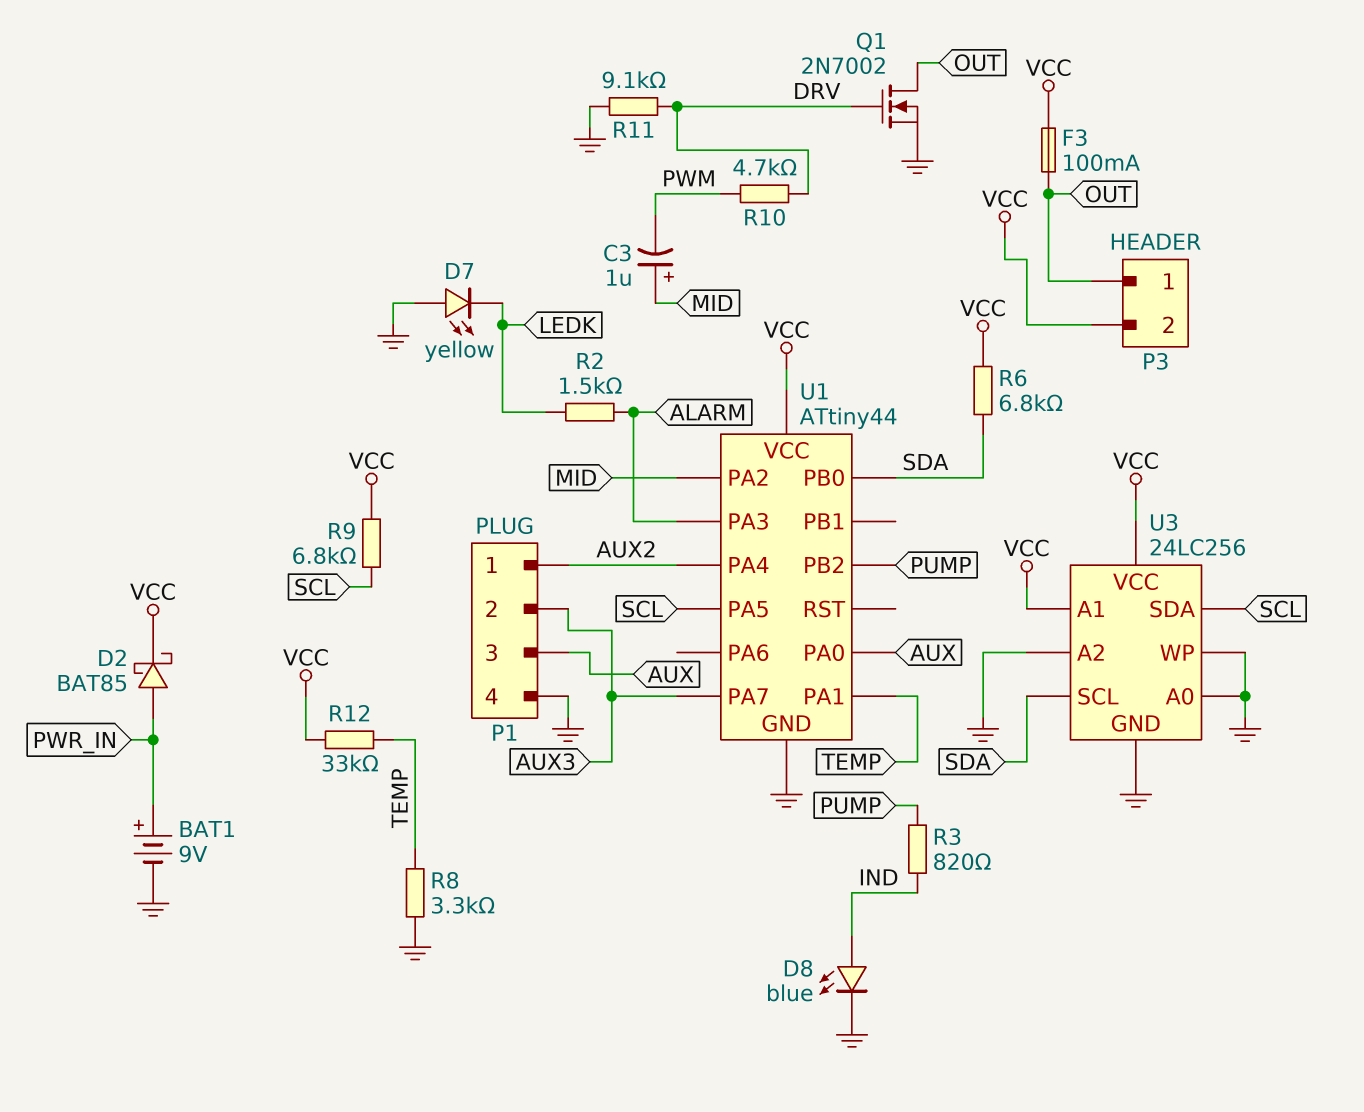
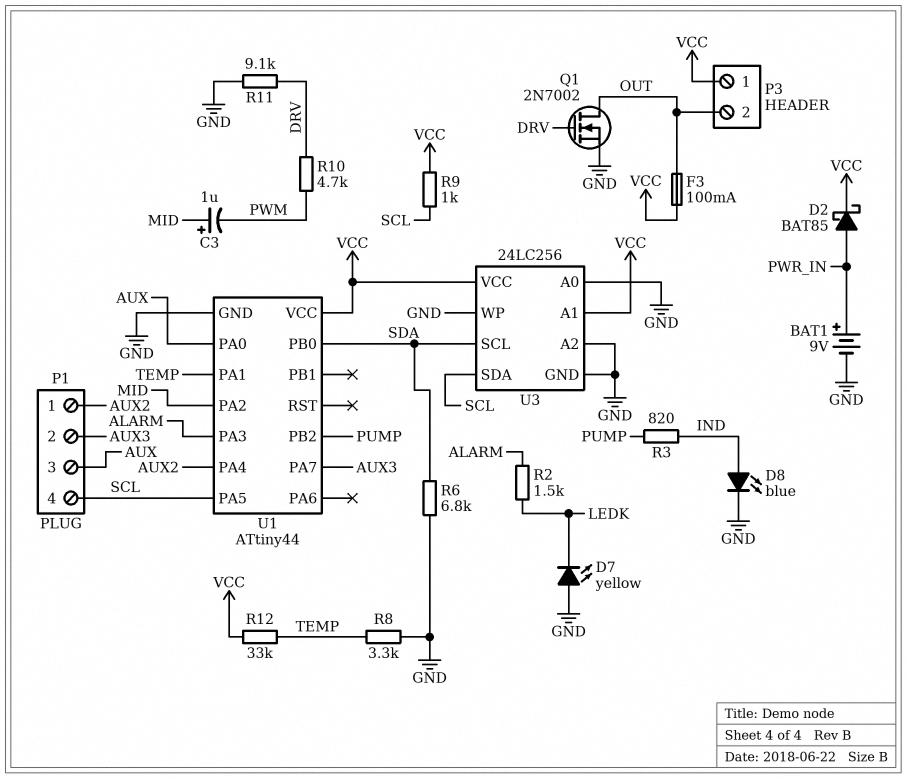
P1 pin 4: GND -> SCL
P3 pin 1: OUT -> VCC
P3 pin 2: VCC -> OUT
R6: 6.8k (SDA, VCC) -> 6.8k (GND, SDA)
R9: 6.8k (SCL, VCC) -> 1k (SCL, VCC)

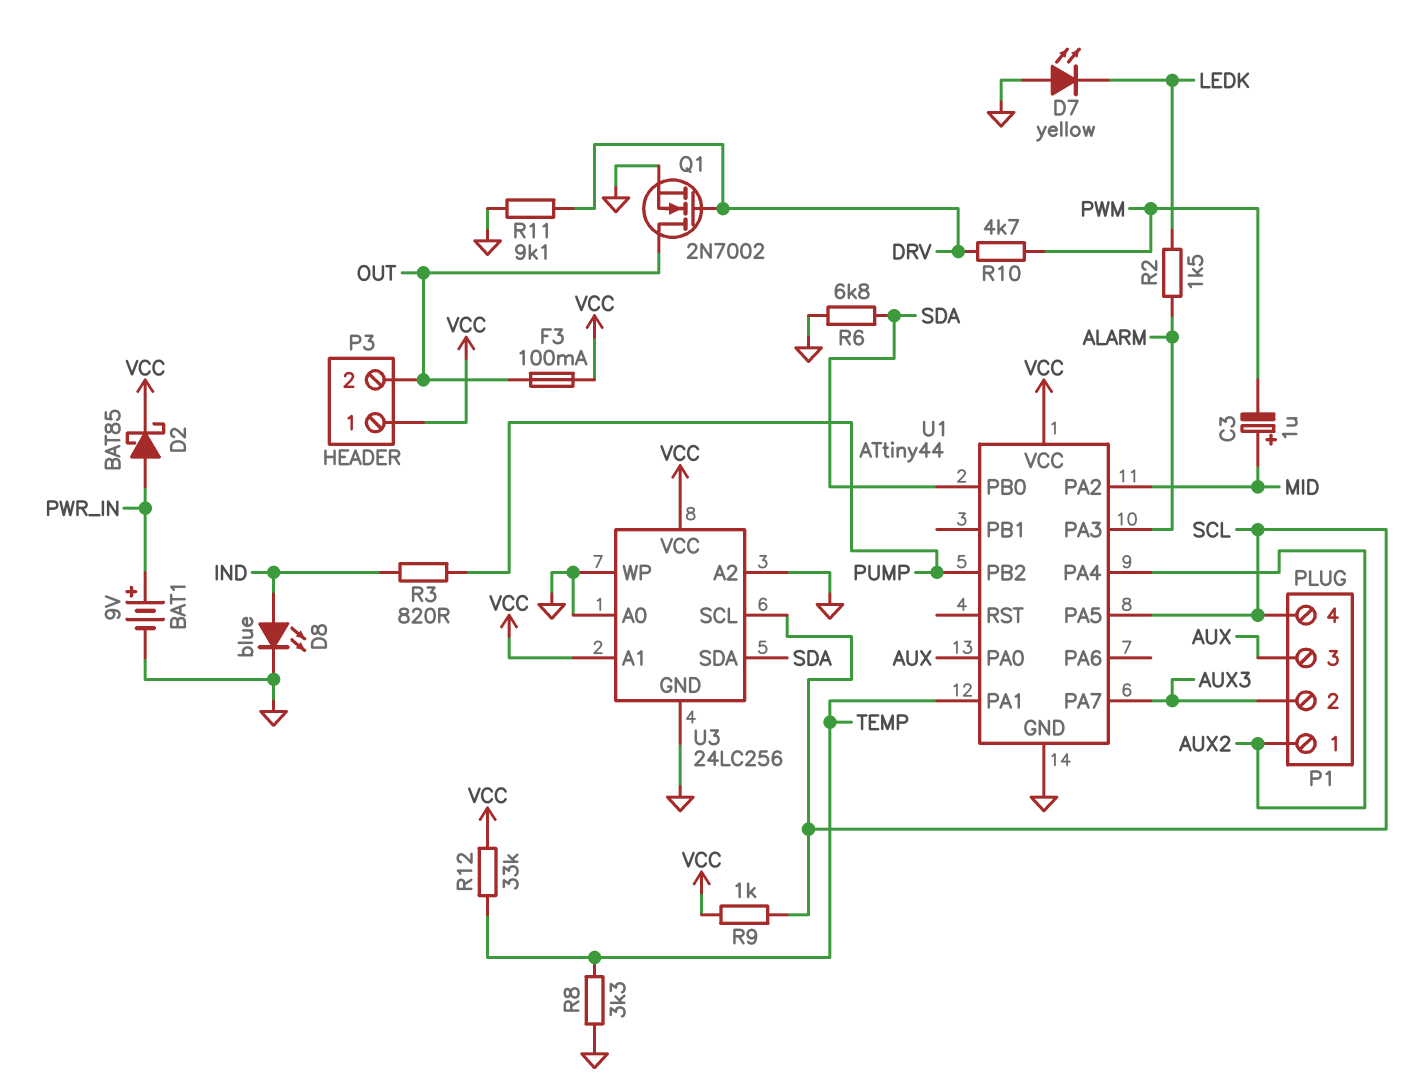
U3 pin SCL: SDA -> SCL
U3 pin SDA: SCL -> SDA

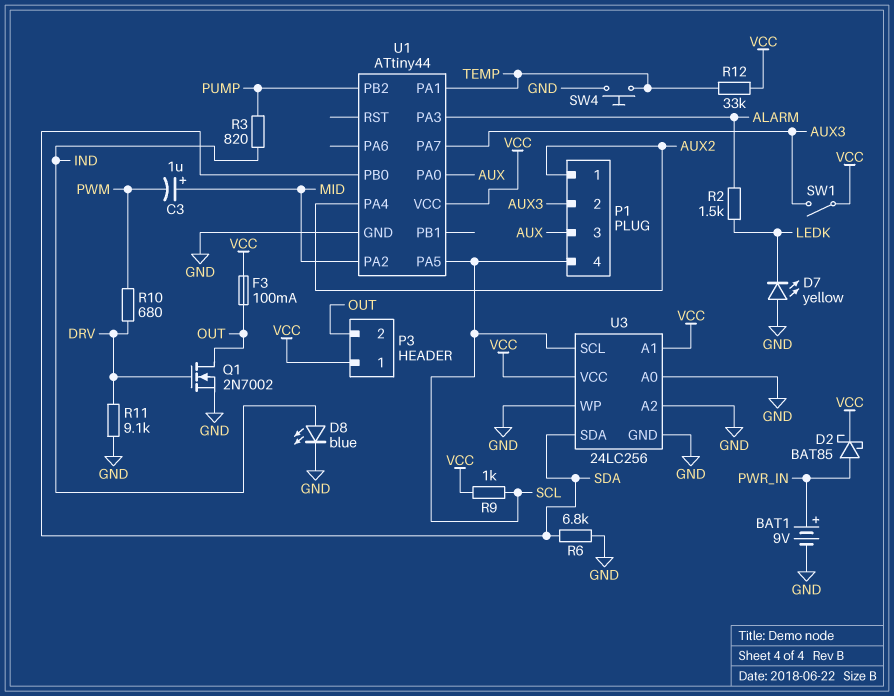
R8: 3.3k (GND, TEMP) -> none
R10: 4.7k (DRV, PWM) -> 680 (DRV, PWM)
SW1: none -> switch (AUX3, VCC)
SW4: none -> button (GND, TEMP)

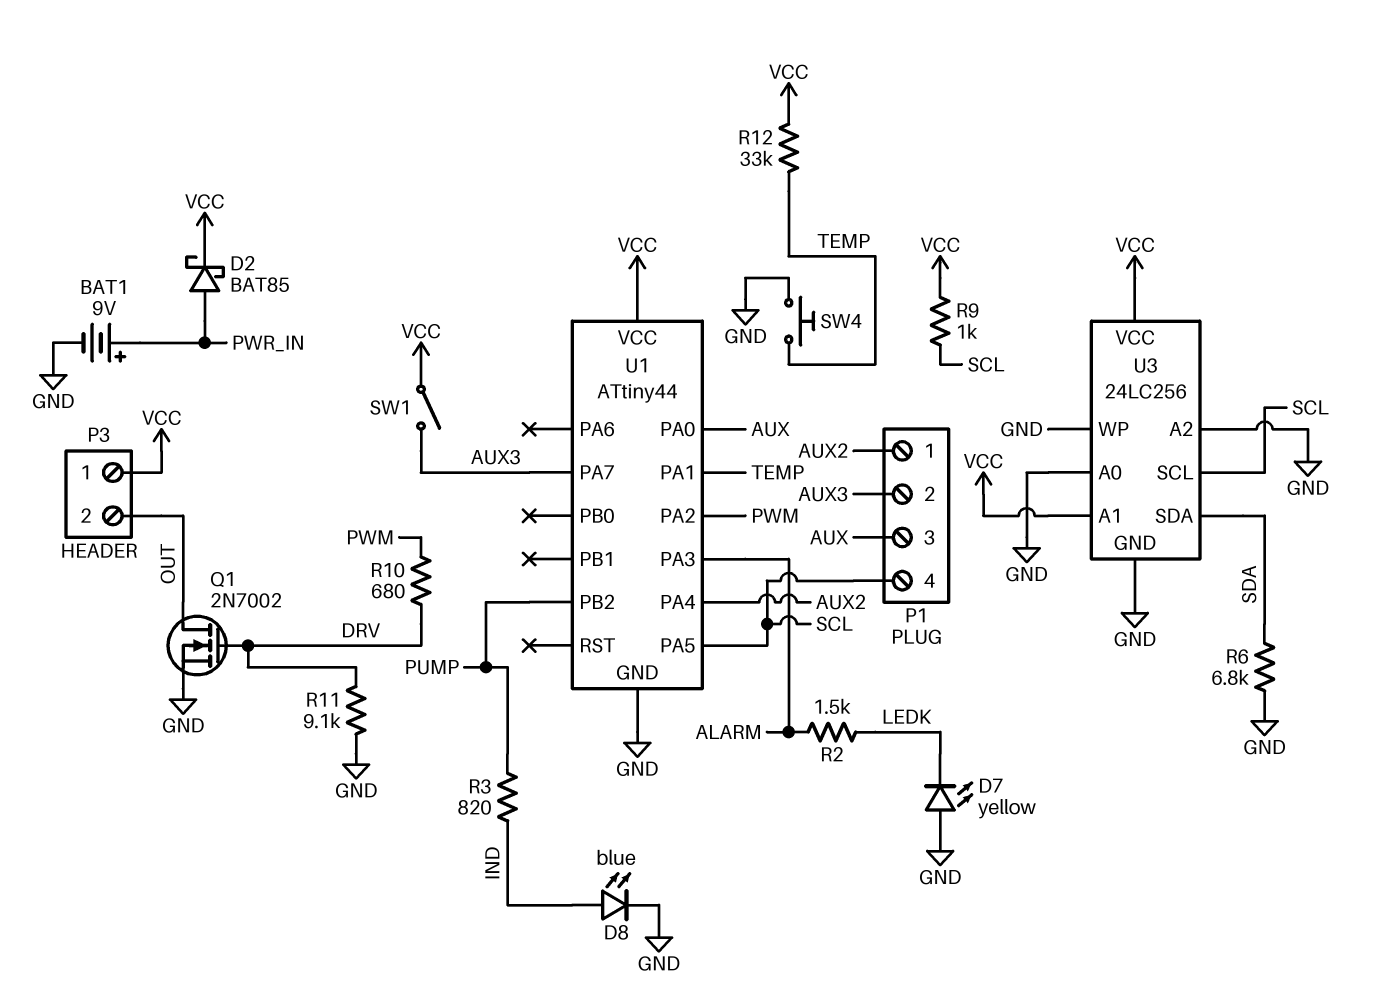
C3: 1uF (plus MID, minus PWM) -> none
F3: 100mA (OUT, VCC) -> none
U1 pin PA2: MID -> PWM
U1 pin PB0: SDA -> none

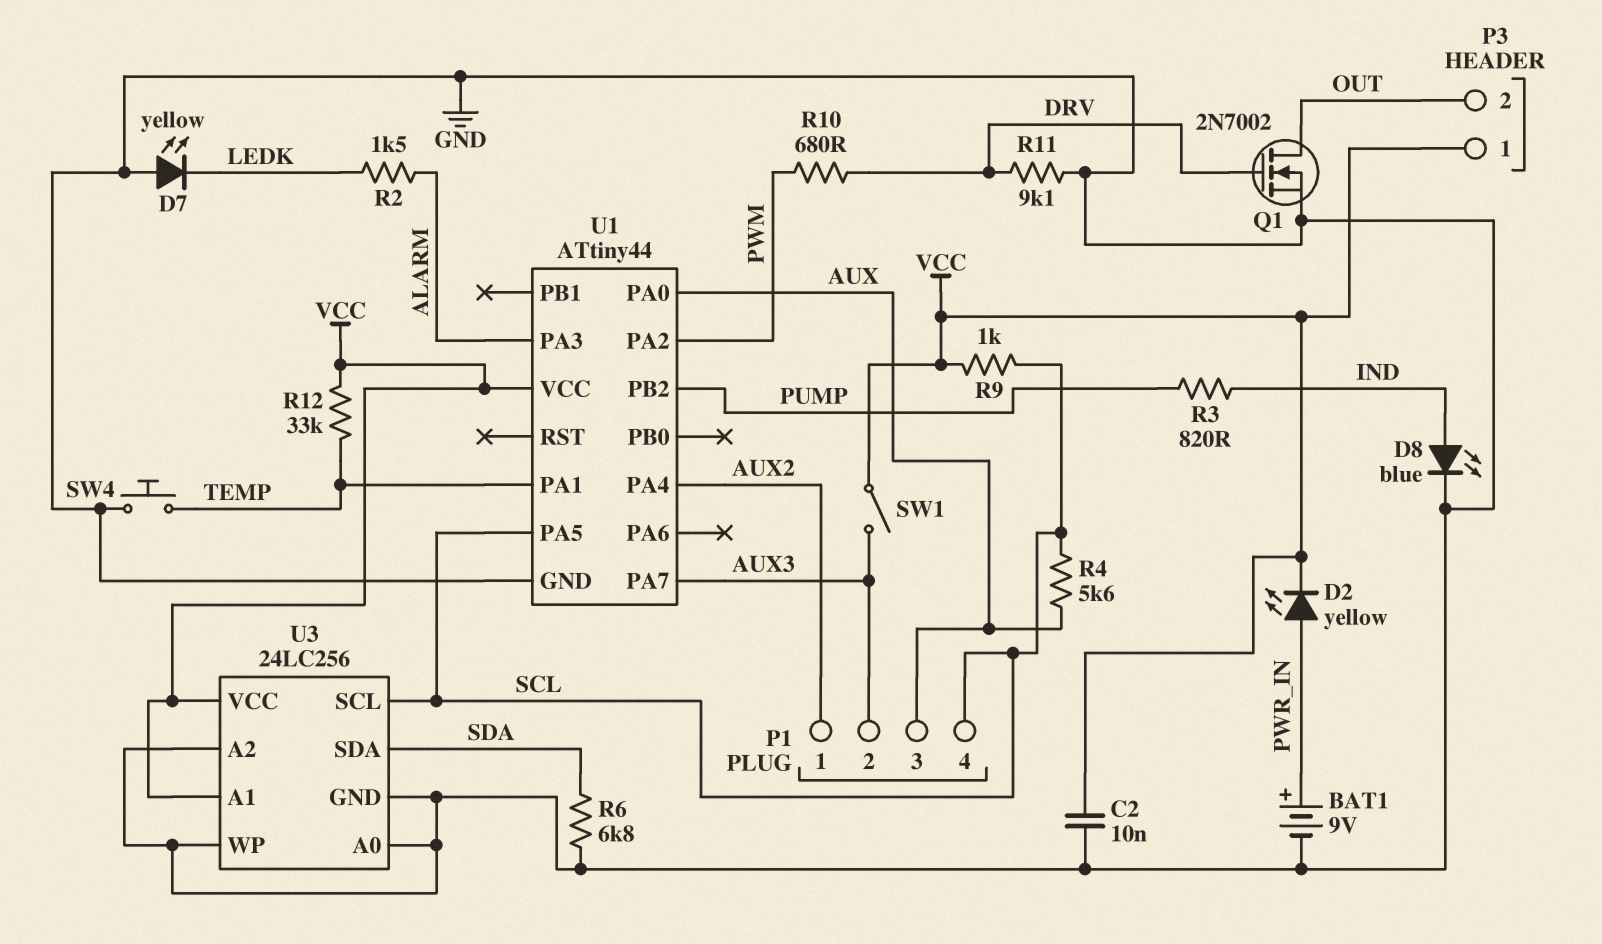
C2: none -> 10nF (GND, VCC)
D2: schottky BAT85 (A PWR_IN, K VCC) -> LED yellow (A PWR_IN, K VCC)
R4: none -> 5.6k (AUX, SCL)

